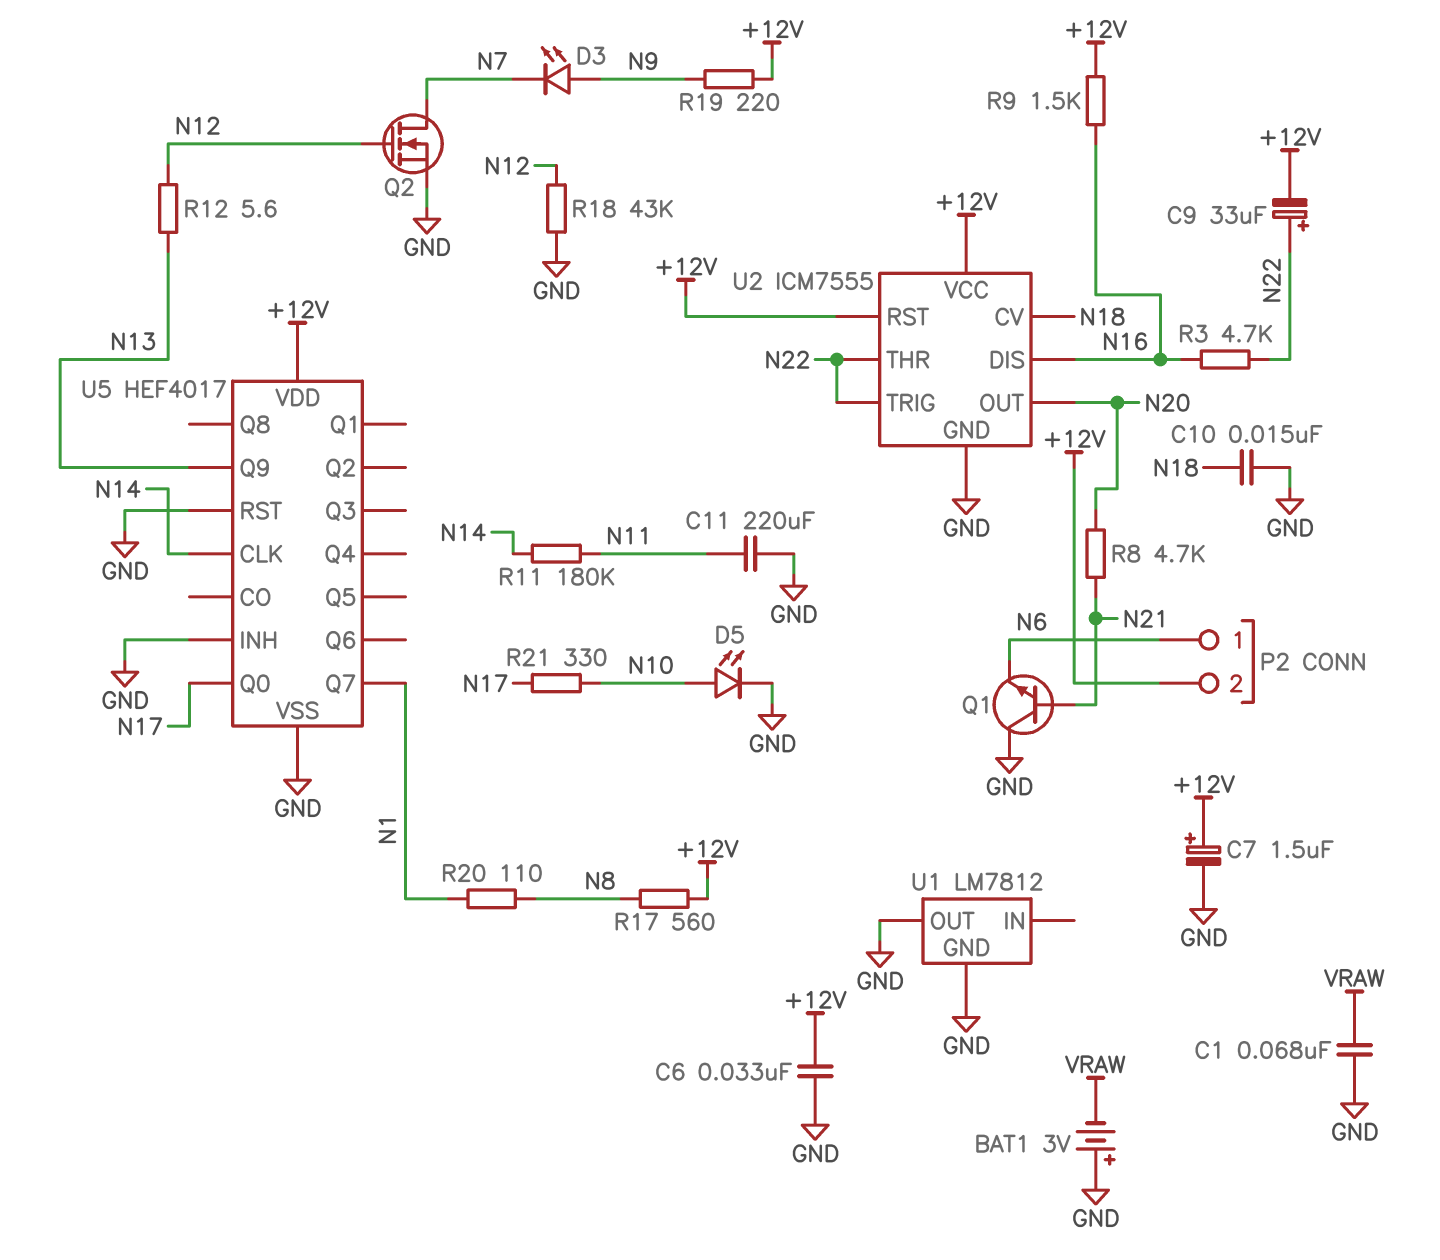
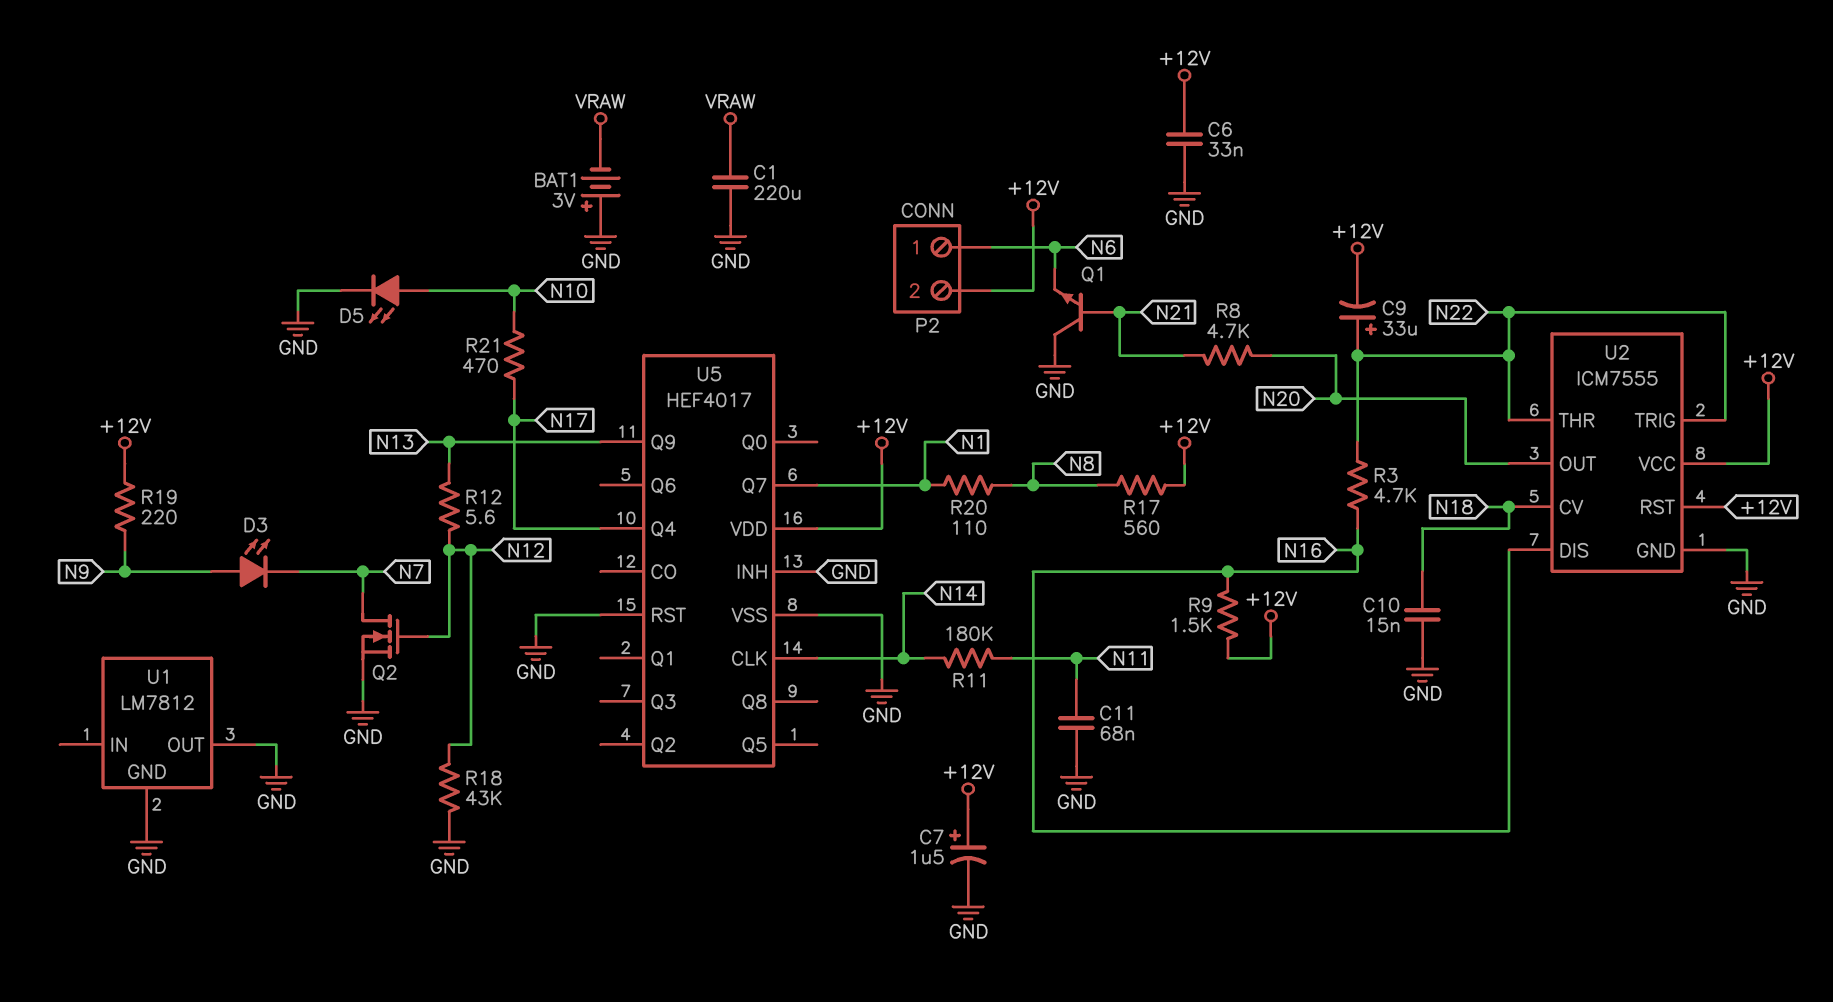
C1: 68nF (GND, VRAW) -> 220uF (GND, VRAW)
C11: 220uF (GND, N11) -> 68nF (GND, N11)
R21: 330 (N10, N17) -> 470 (N10, N17)
U5 pin Q0: N17 -> none
U5 pin Q4: none -> N17

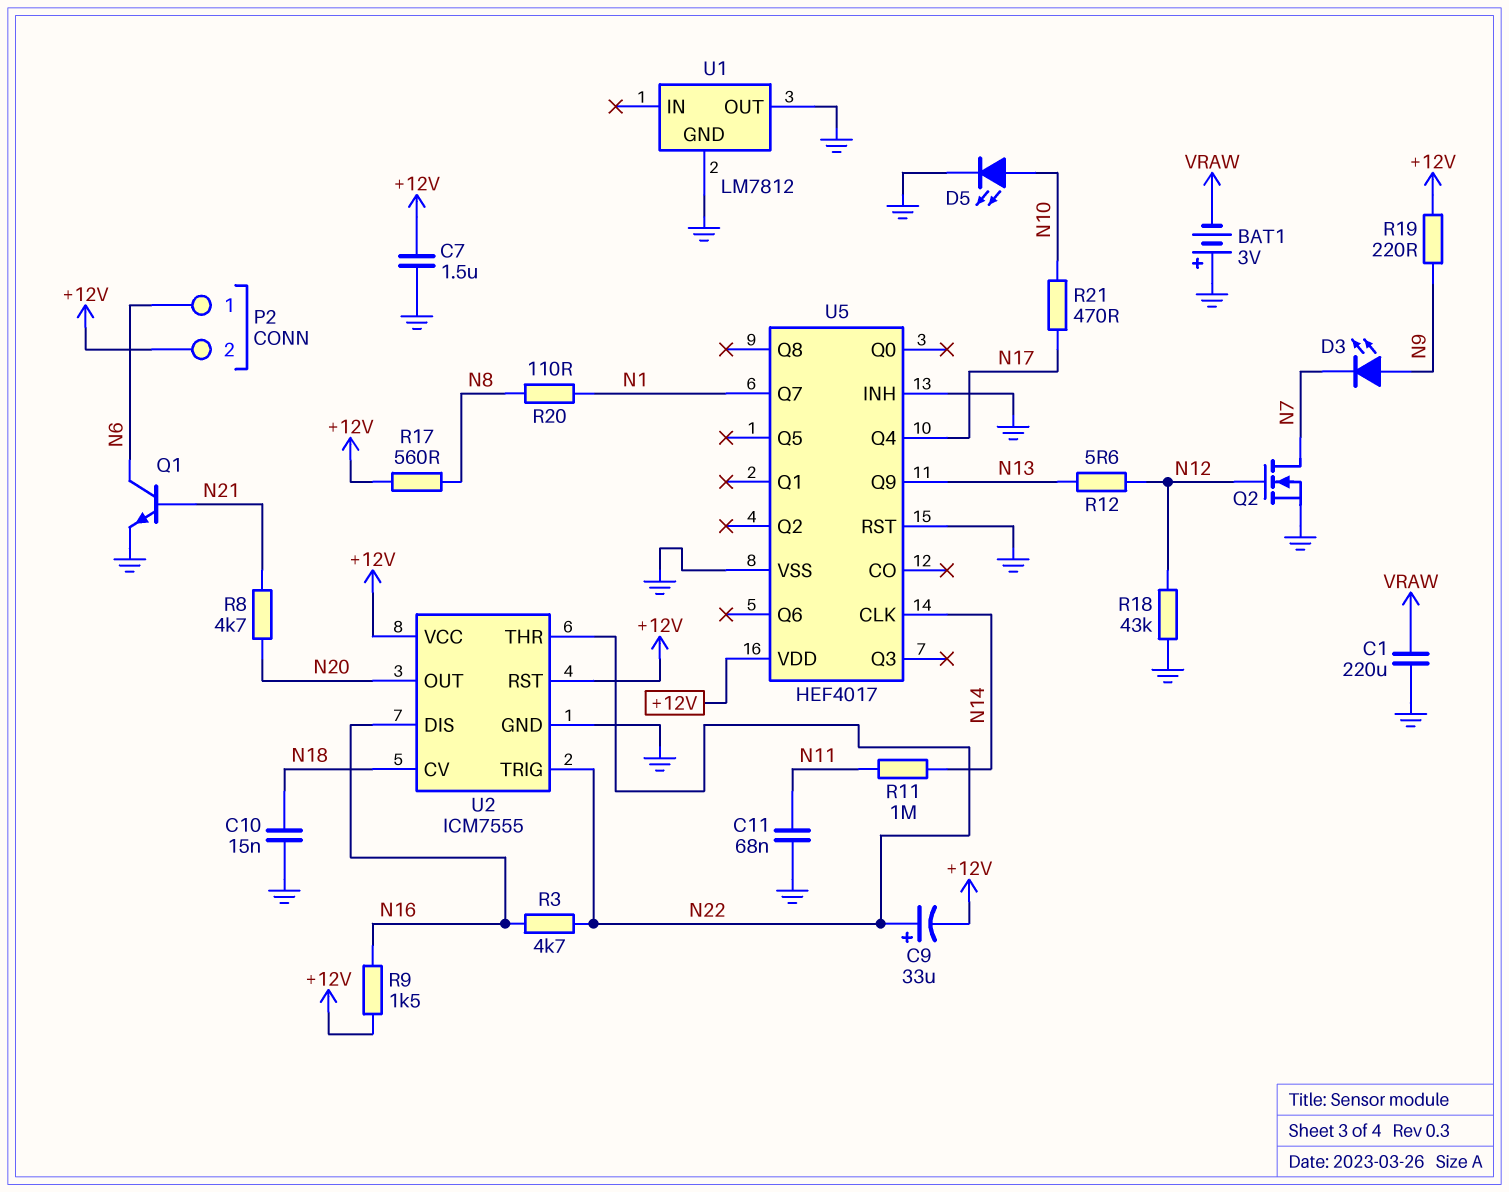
C6: 33nF (+12V, GND) -> none
C7: 1.5uF (plus +12V, minus GND) -> 1.5uF (+12V, GND)
Q1: NPN (B N21, C GND, E N6) -> NPN (B N21, C N6, E GND)
R11: 180k (N11, N14) -> 1M (N11, N14)

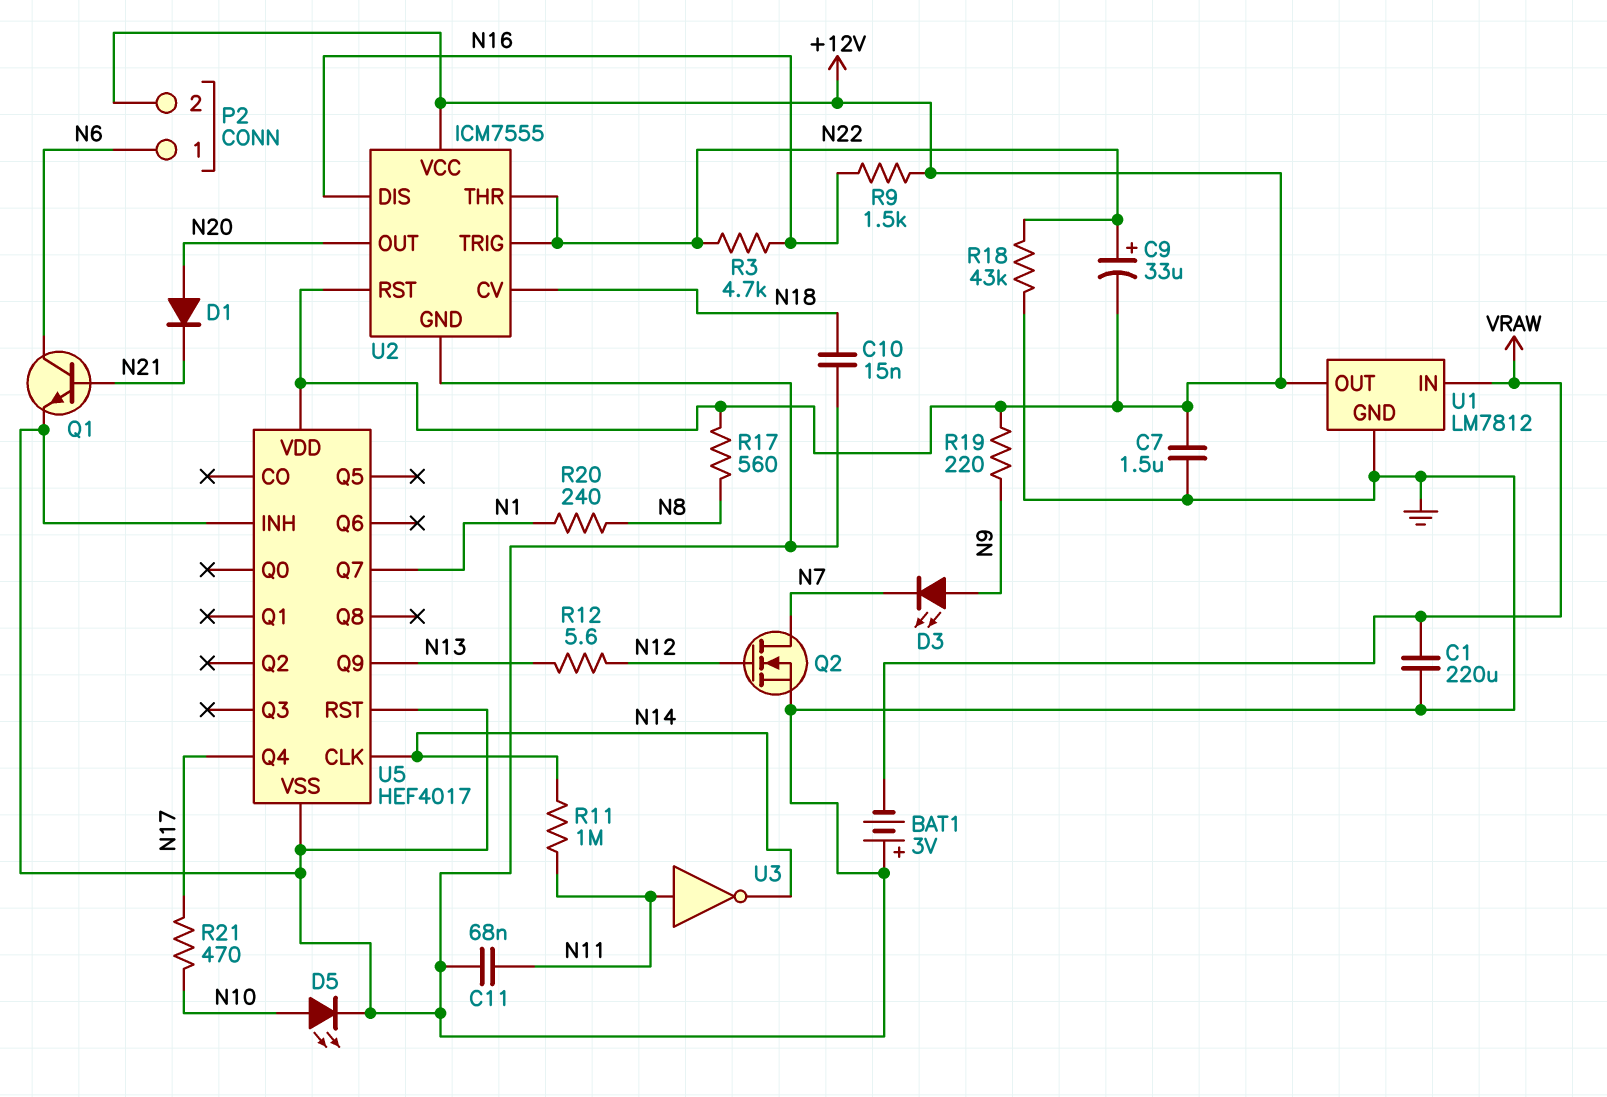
D1: none -> diode (A N20, K N21)
R8: 4.7k (N20, N21) -> none
R18: 43k (GND, N12) -> 43k (GND, N22)
R20: 110 (N1, N8) -> 240 (N1, N8)
U1 pin IN: none -> VRAW
U1 pin OUT: GND -> +12V
U3: none -> NOT (in N11, out N14)

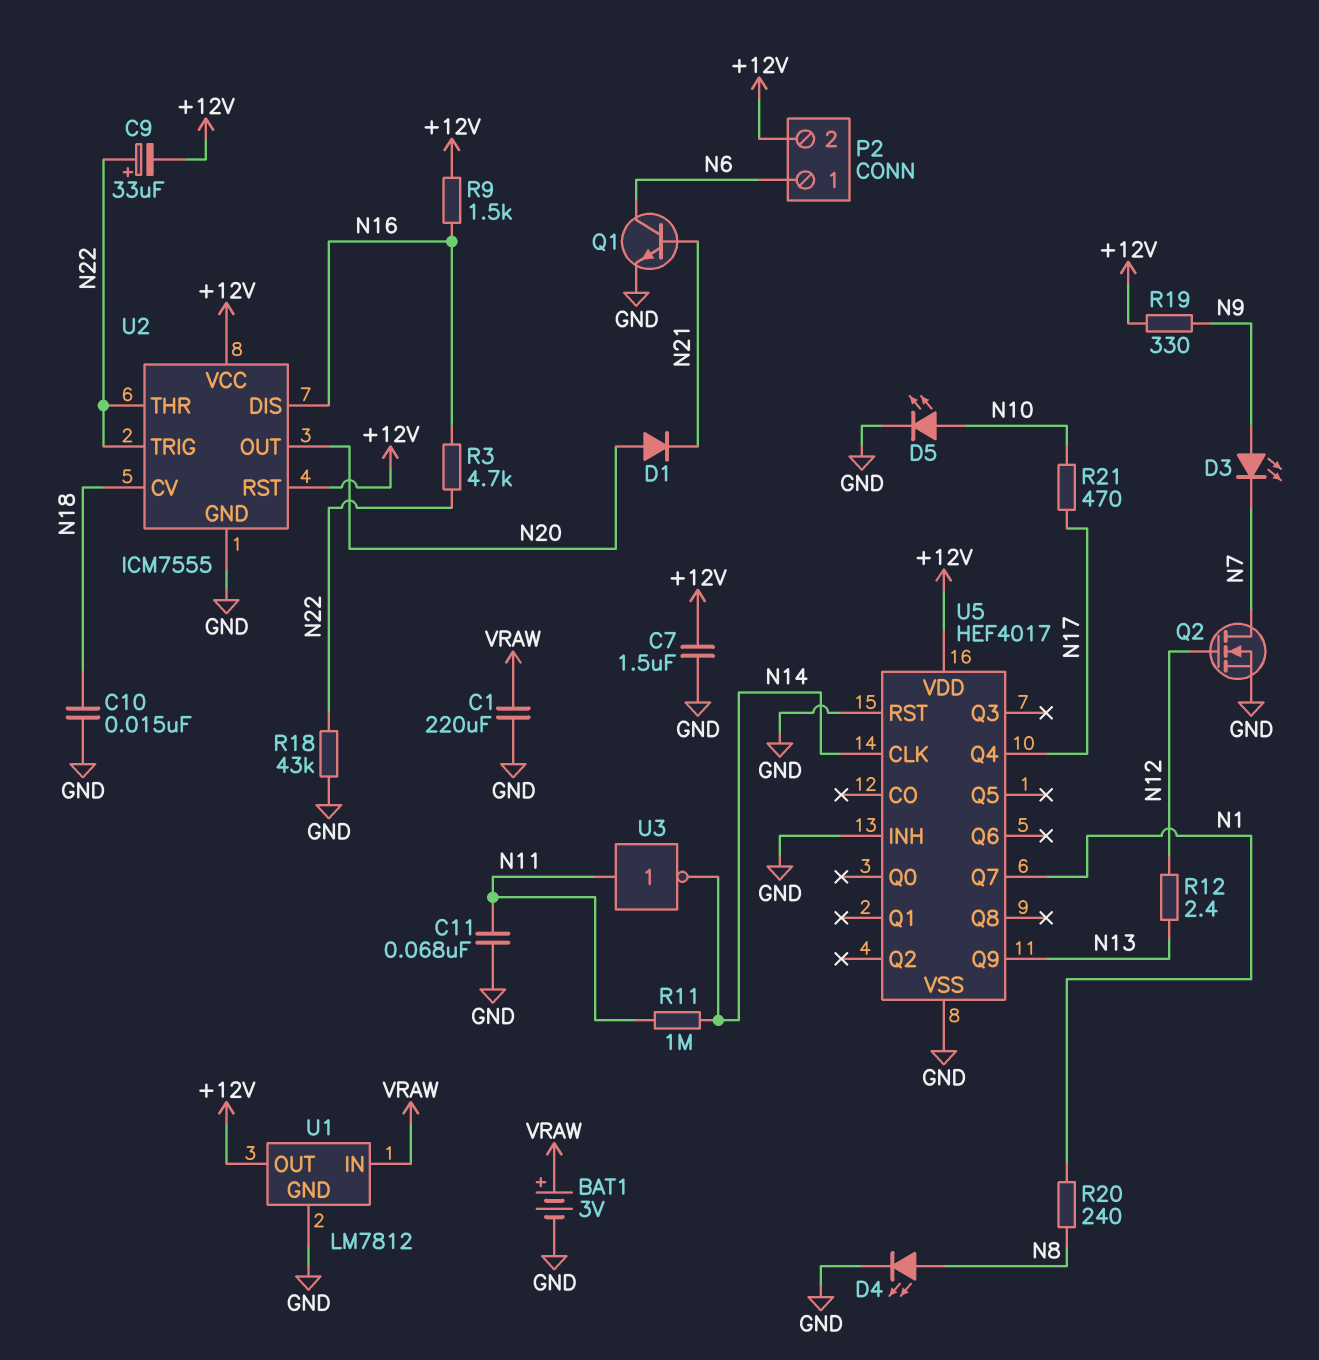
BAT1: 3V (plus GND, minus VRAW) -> 3V (plus VRAW, minus GND)
D4: none -> LED (A N8, K GND)
R12: 5.6 (N12, N13) -> 2.4 (N12, N13)
R17: 560 (+12V, N8) -> none
R19: 220 (+12V, N9) -> 330 (+12V, N9)

